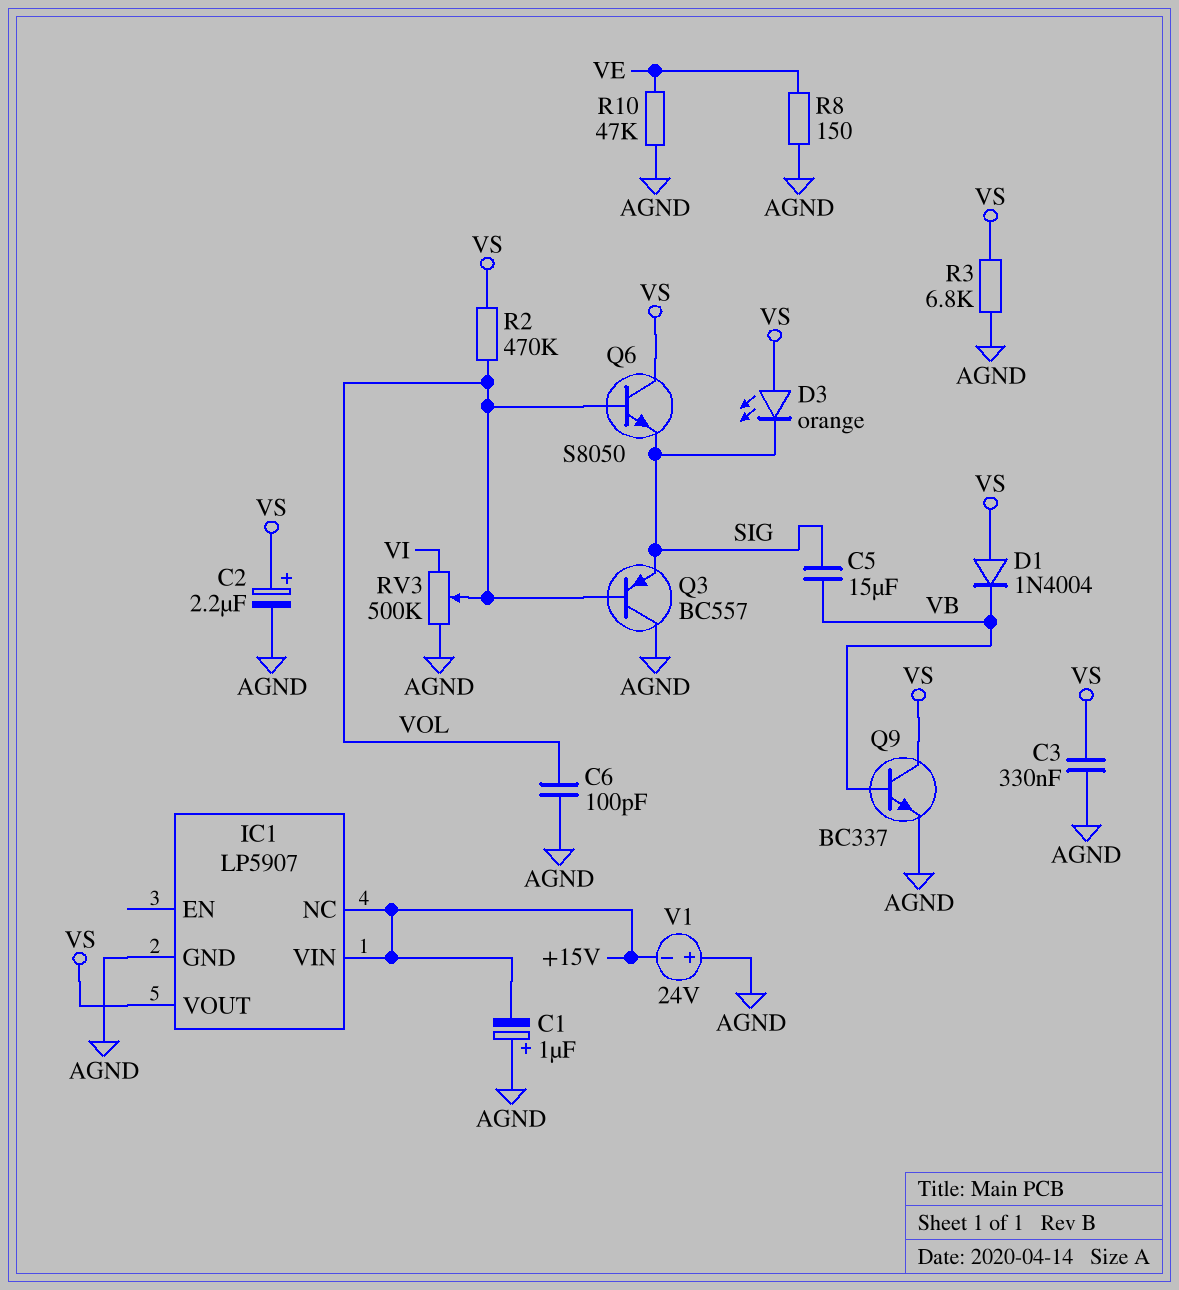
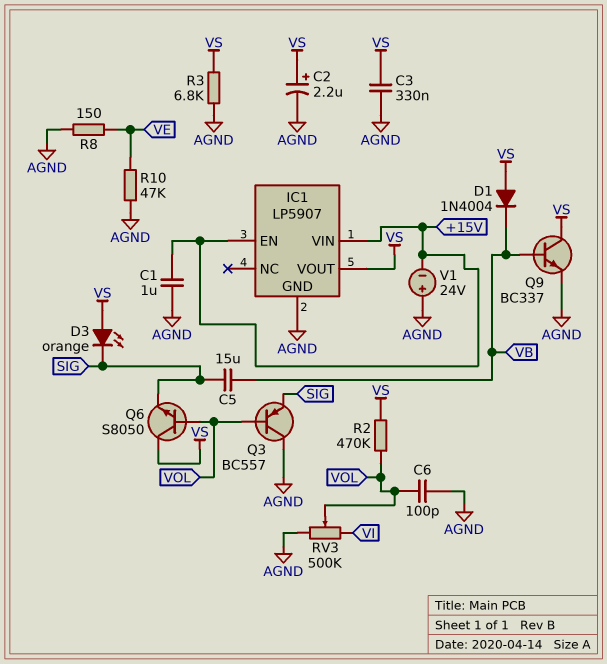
C1: 1uF (plus AGND, minus +15V) -> 1uF (+15V, AGND)
IC1 pin EN: none -> +15V
IC1 pin NC: +15V -> none

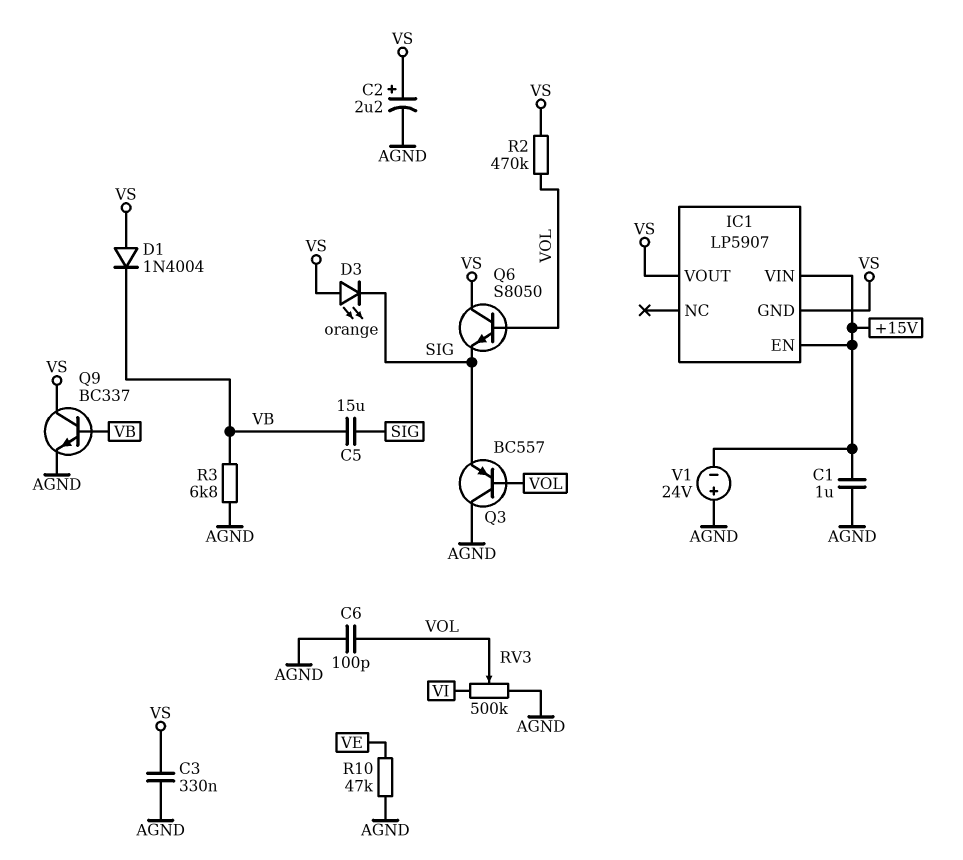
IC1 pin GND: AGND -> VS
R3: 6.8k (AGND, VS) -> 6.8k (AGND, VB)
R8: 150 (AGND, VE) -> none

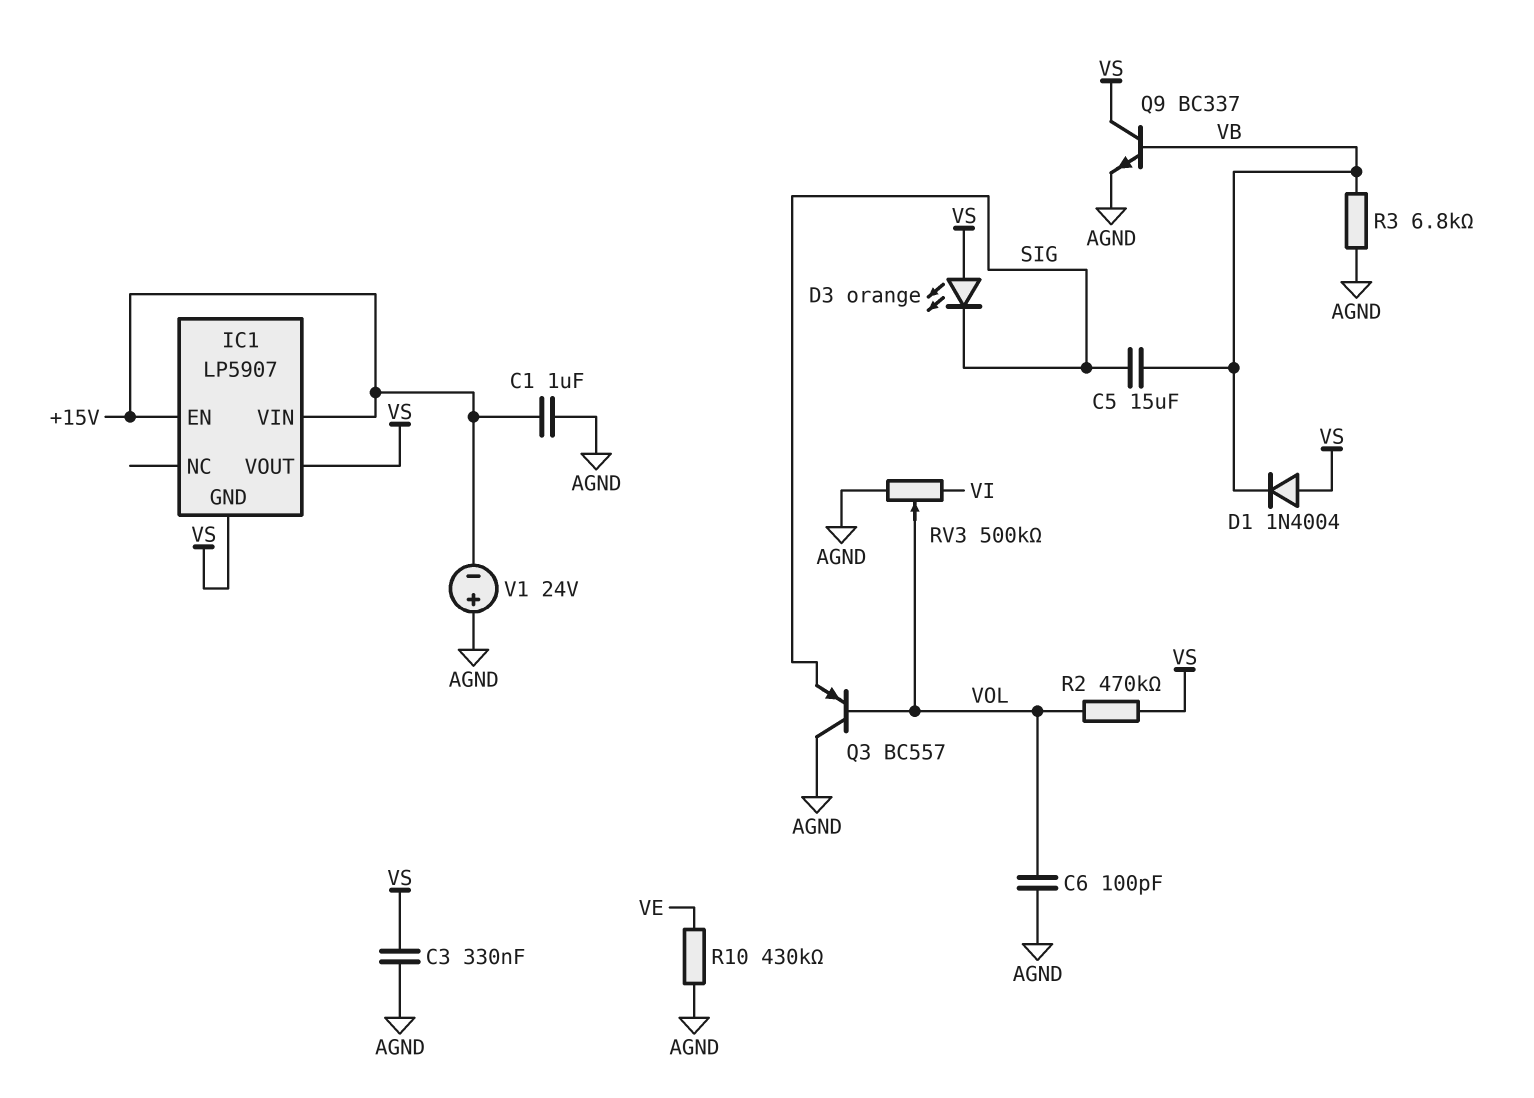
C2: 2.2uF (plus VS, minus AGND) -> none
Q6: NPN S8050 (B VOL, C VS, E SIG) -> none
R10: 47k (AGND, VE) -> 430k (AGND, VE)

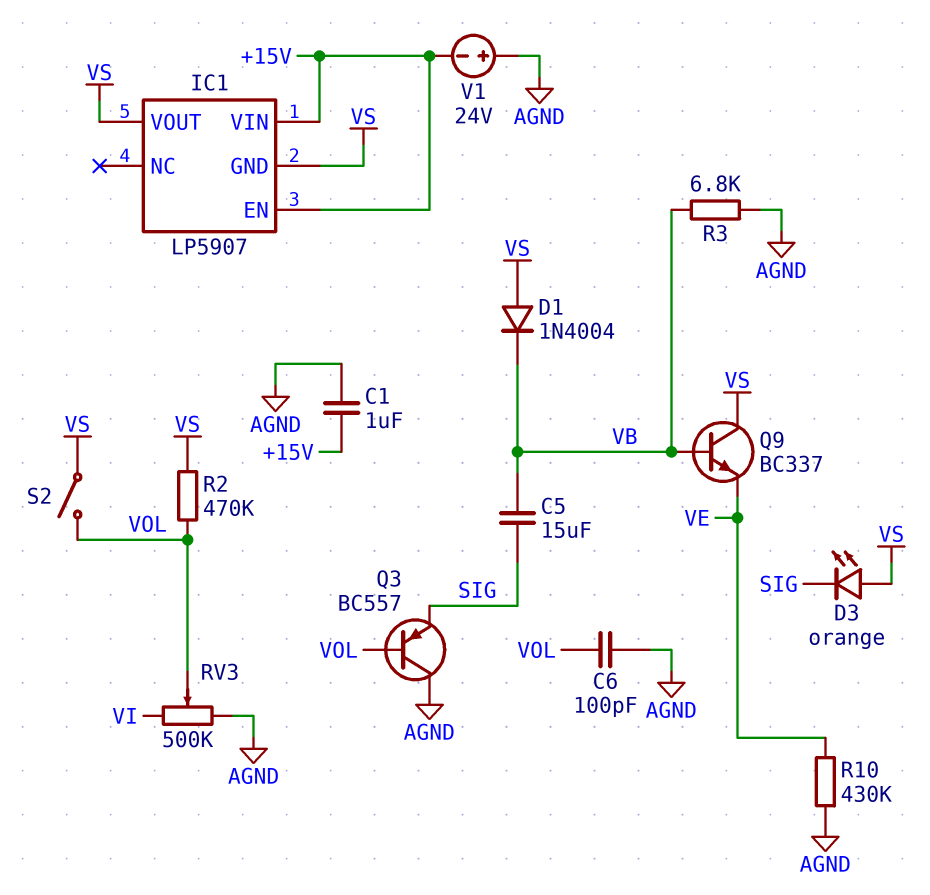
C3: 330nF (AGND, VS) -> none
Q9: NPN BC337 (B VB, C VS, E AGND) -> NPN BC337 (B VB, C VS, E VE)
S2: none -> switch (VOL, VS)

